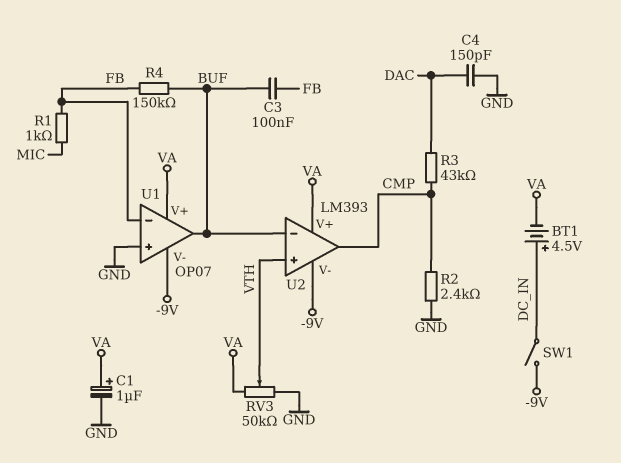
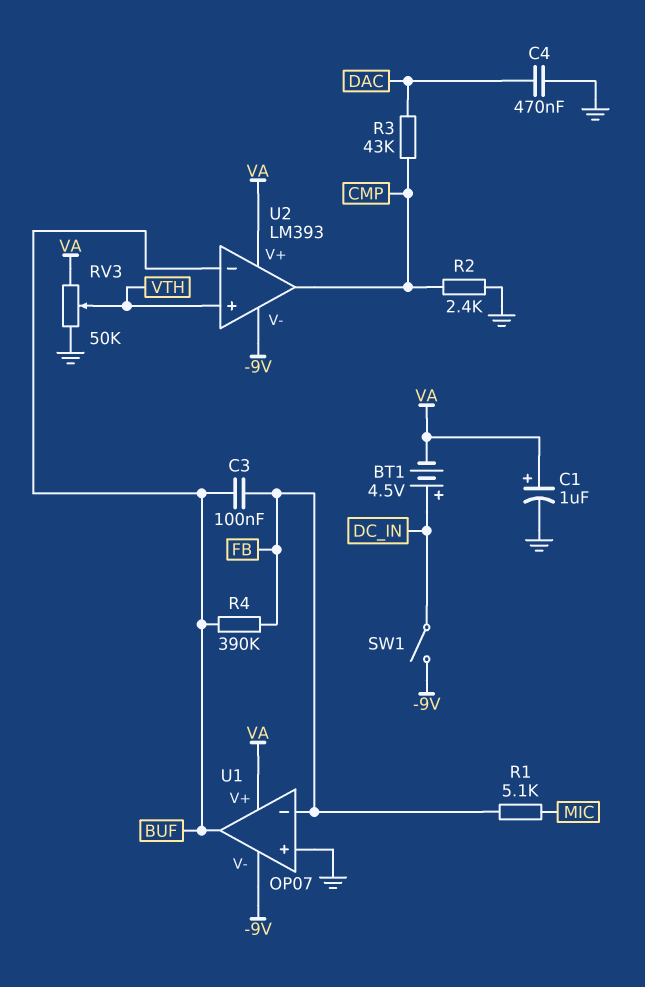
C4: 150pF (DAC, GND) -> 470nF (DAC, GND)
R1: 1k (FB, MIC) -> 5.1k (FB, MIC)
R4: 150k (BUF, FB) -> 390k (BUF, FB)

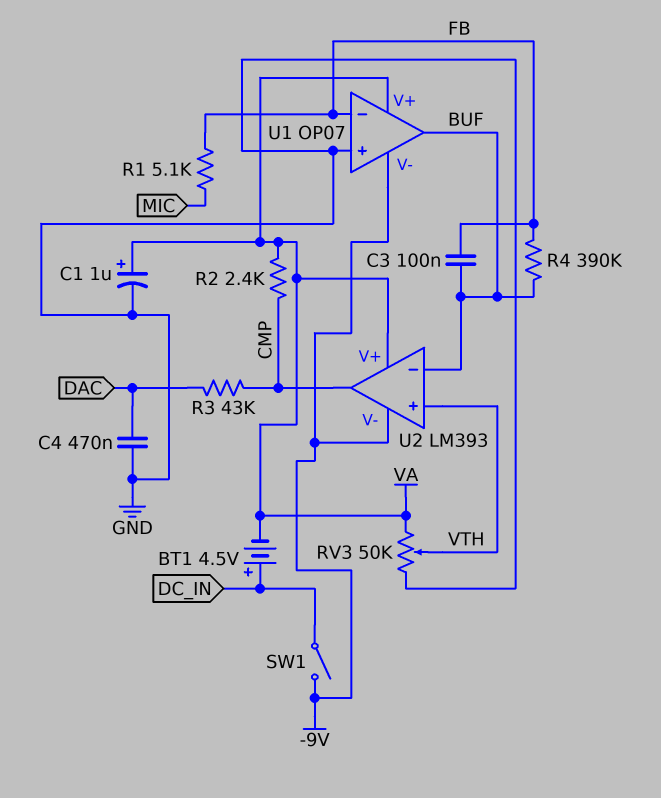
R2: 2.4k (CMP, GND) -> 2.4k (CMP, VA)

